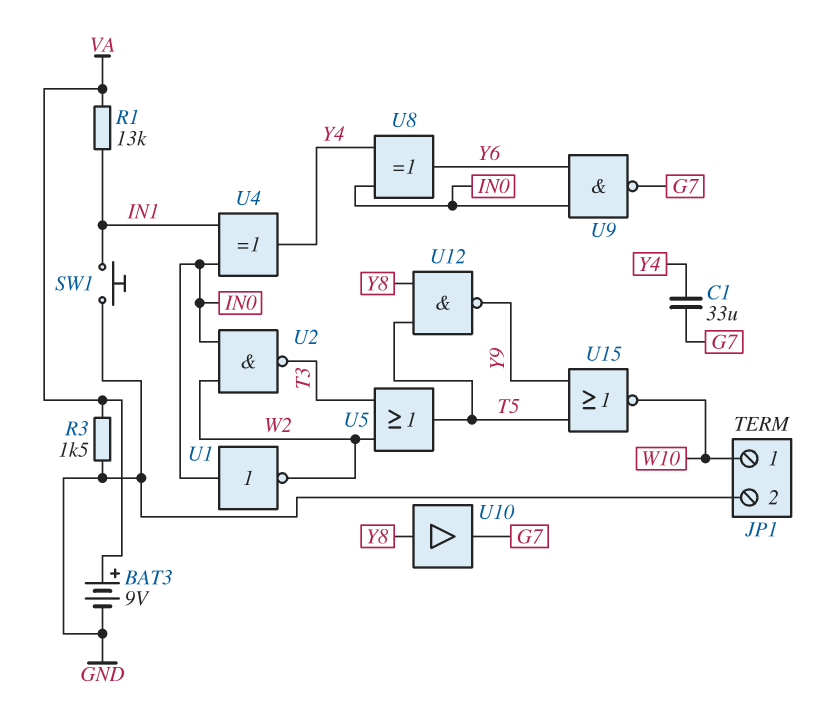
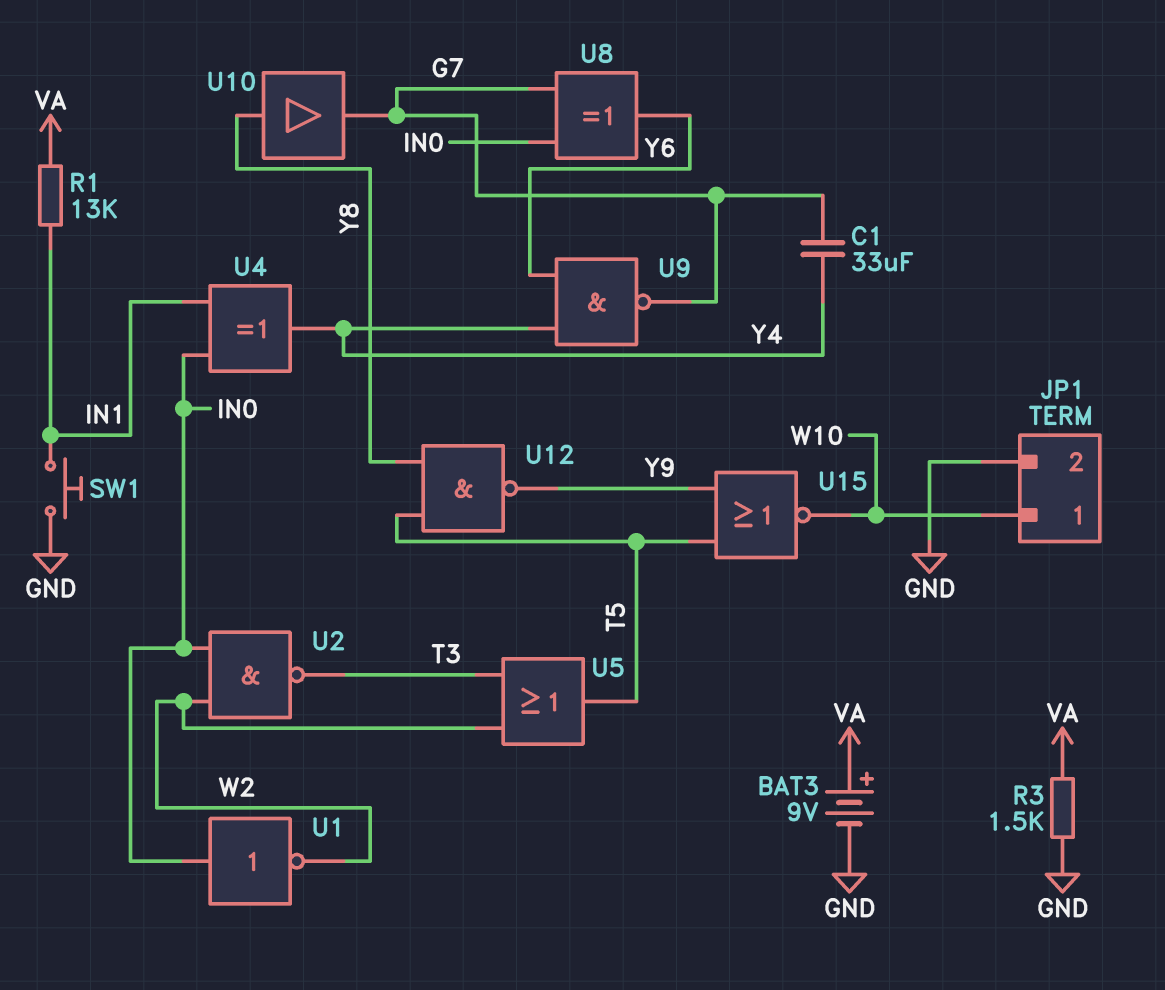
U8: XOR (in IN0, in Y4, out Y6) -> XOR (in G7, in IN0, out Y6)
U9: NAND (in IN0, in Y6, out G7) -> NAND (in Y4, in Y6, out G7)

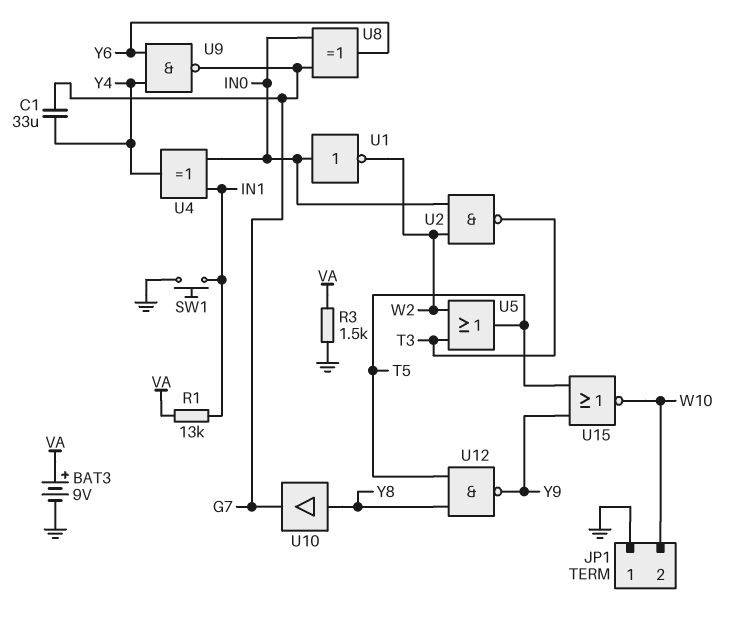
JP1 pin 1: W10 -> GND
JP1 pin 2: GND -> W10

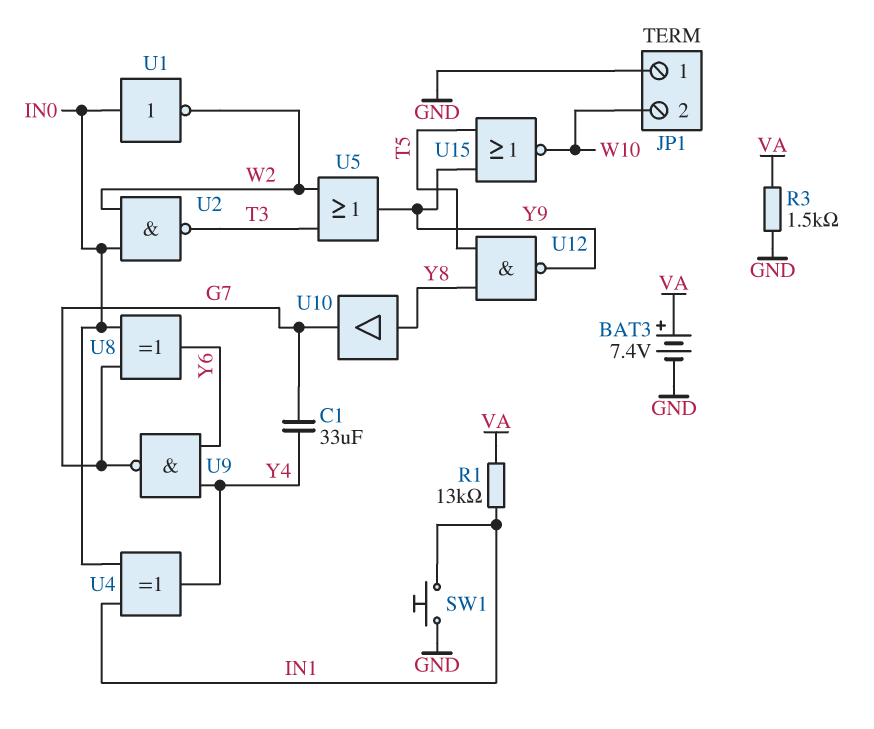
BAT3: 9V (plus VA, minus GND) -> 7.4V (plus VA, minus GND)
U5: OR (in T3, in W2, out T5) -> OR (in T3, in W2, out Y9)

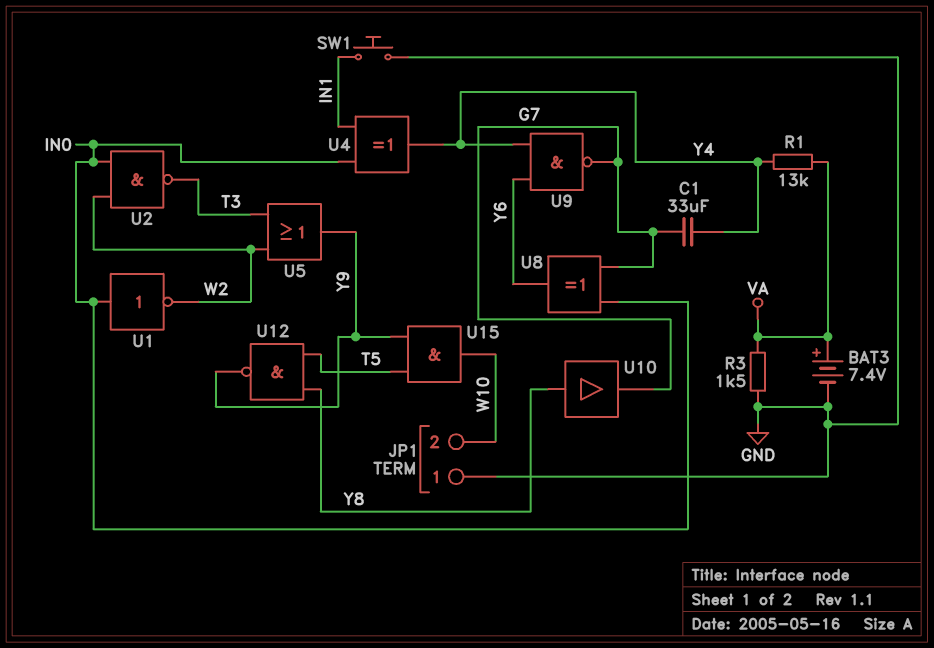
R1: 13k (IN1, VA) -> 13k (VA, Y4)
U15: NOR (in T5, in Y9, out W10) -> AND (in T5, in Y9, out W10)

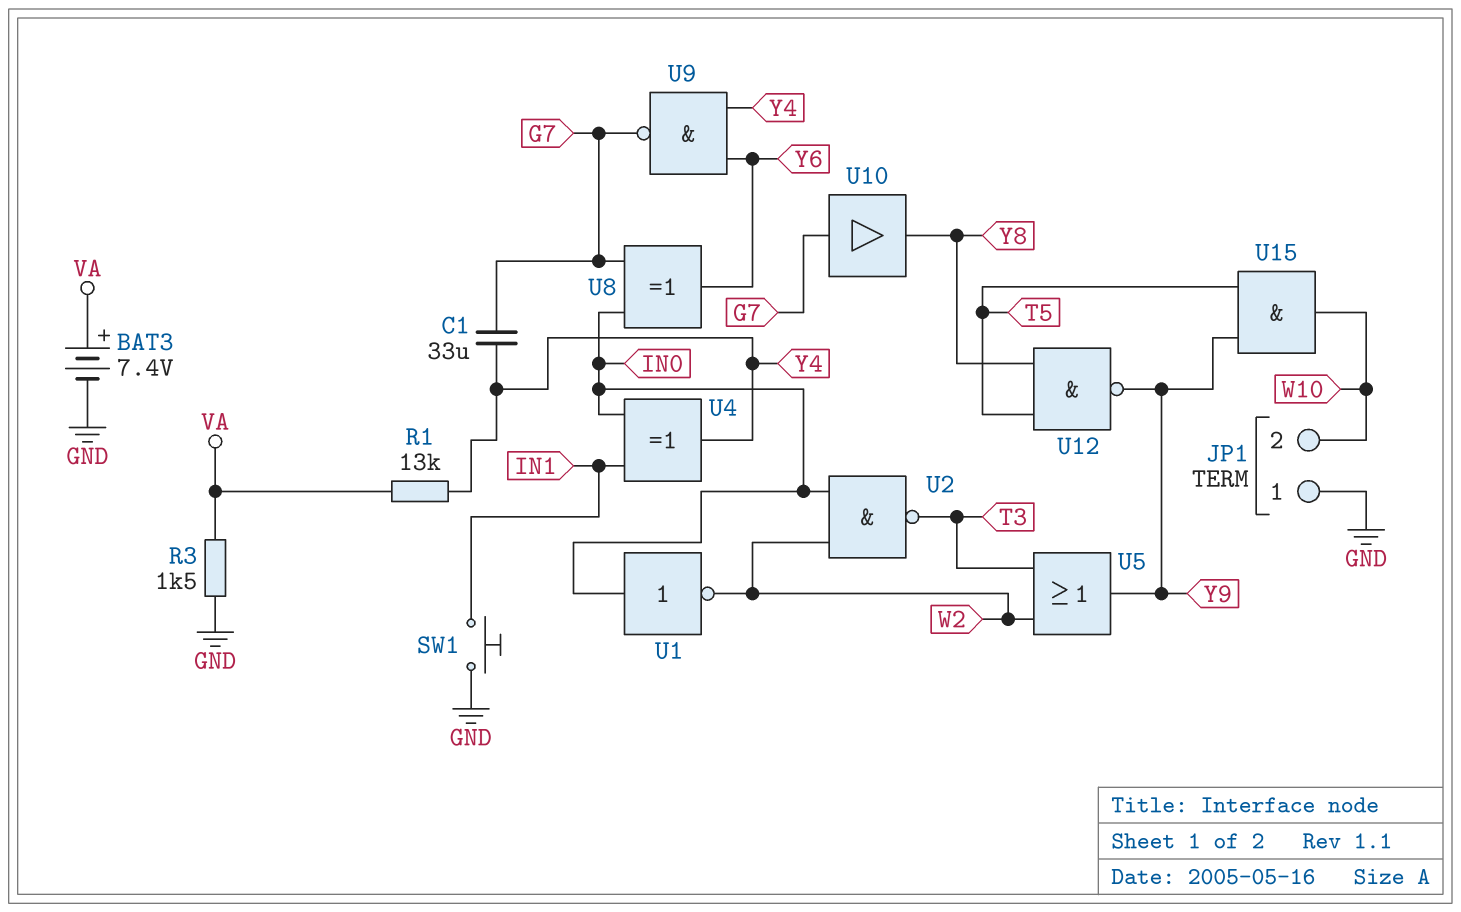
U10: buffer (in Y8, out G7) -> buffer (in G7, out Y8)

